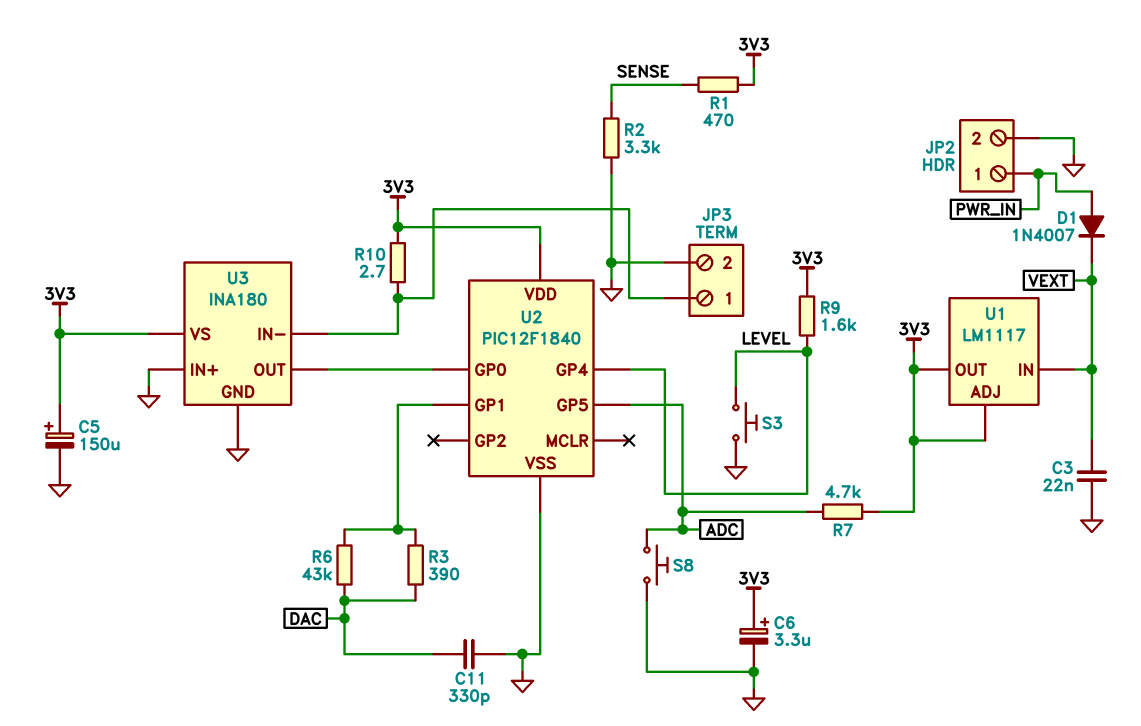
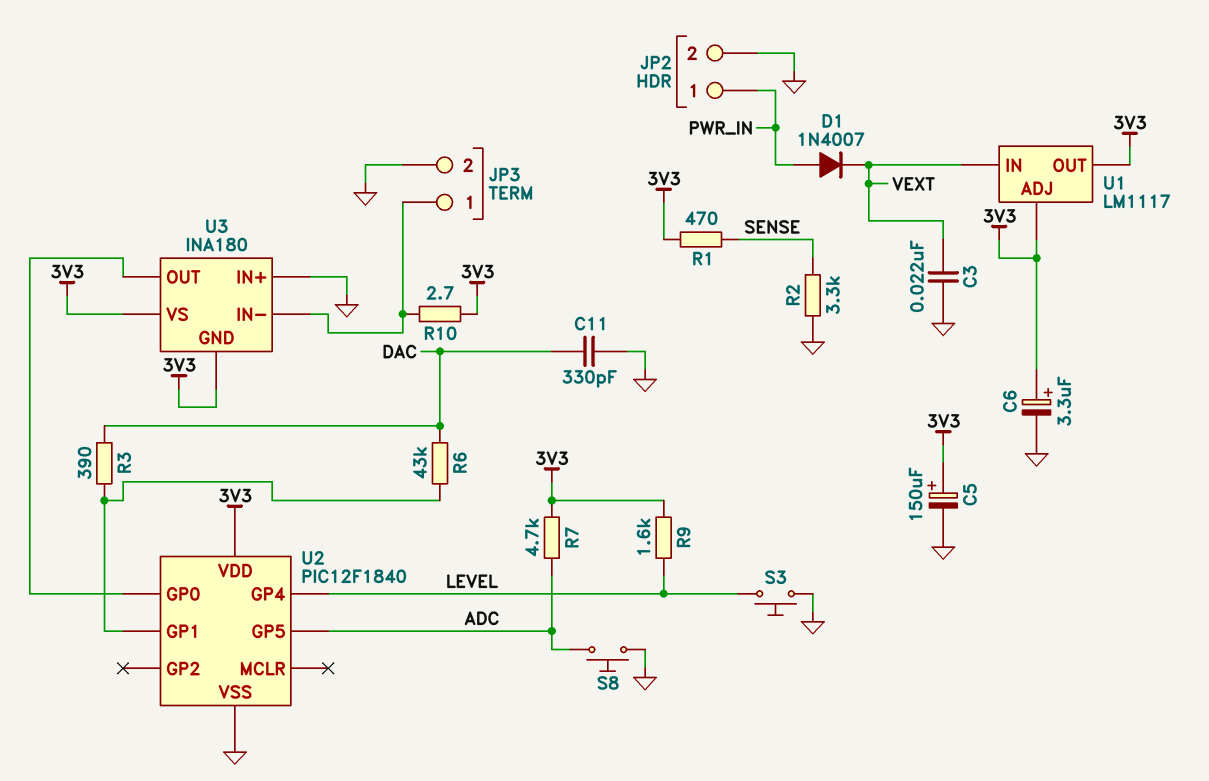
U3 pin GND: GND -> 3V3

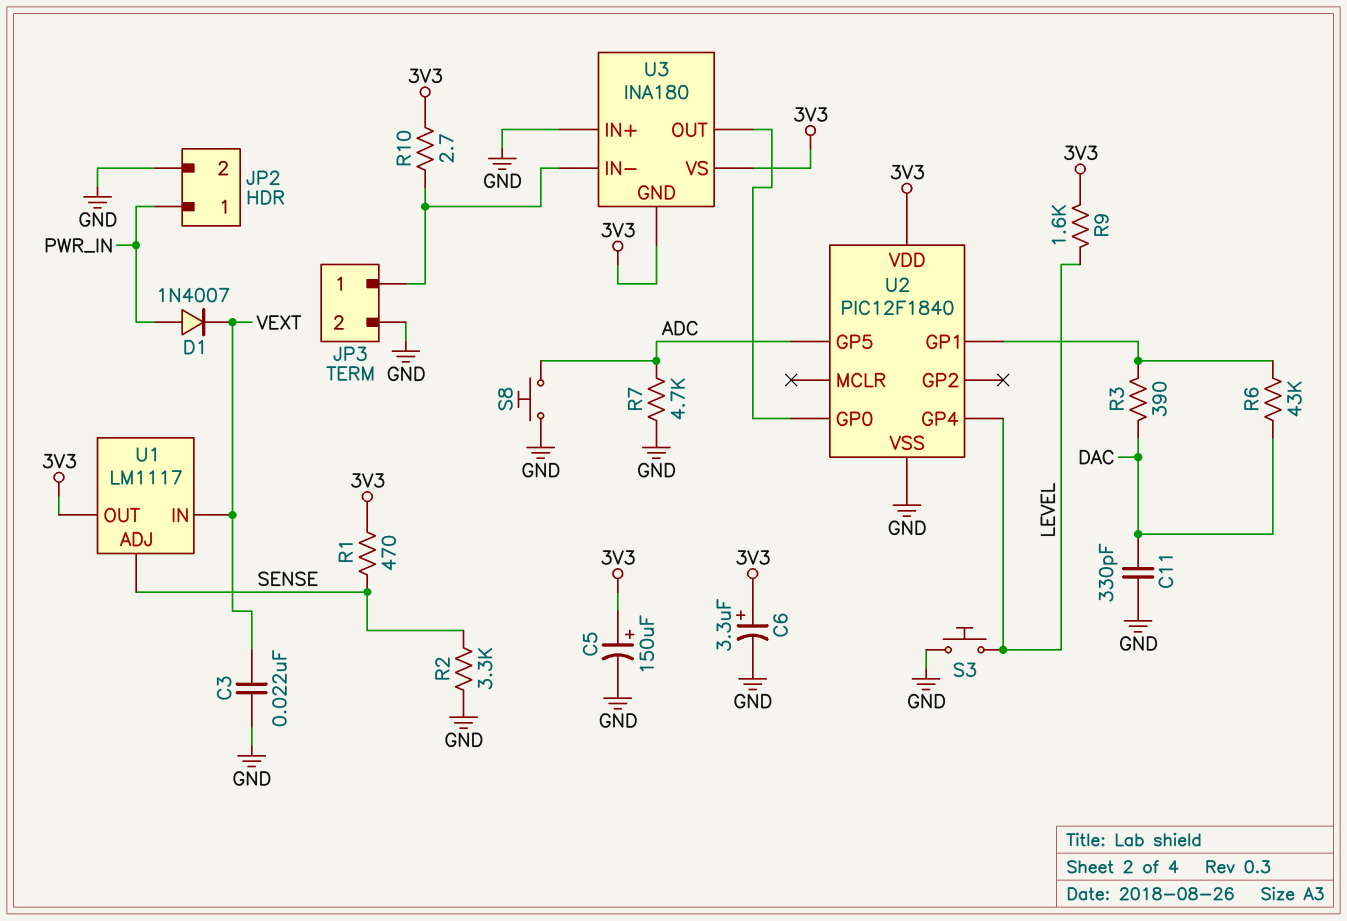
R7: 4.7k (3V3, ADC) -> 4.7k (ADC, GND)
U1 pin ADJ: 3V3 -> SENSE

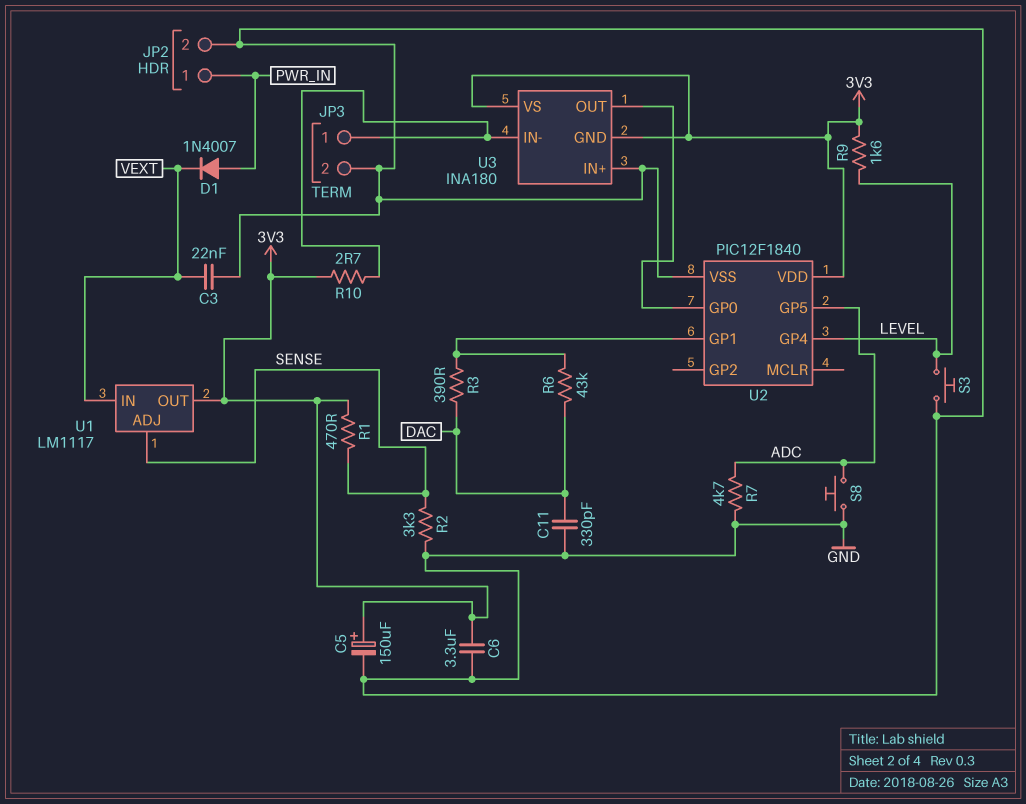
C6: 3.3uF (plus 3V3, minus GND) -> 3.3uF (3V3, GND)

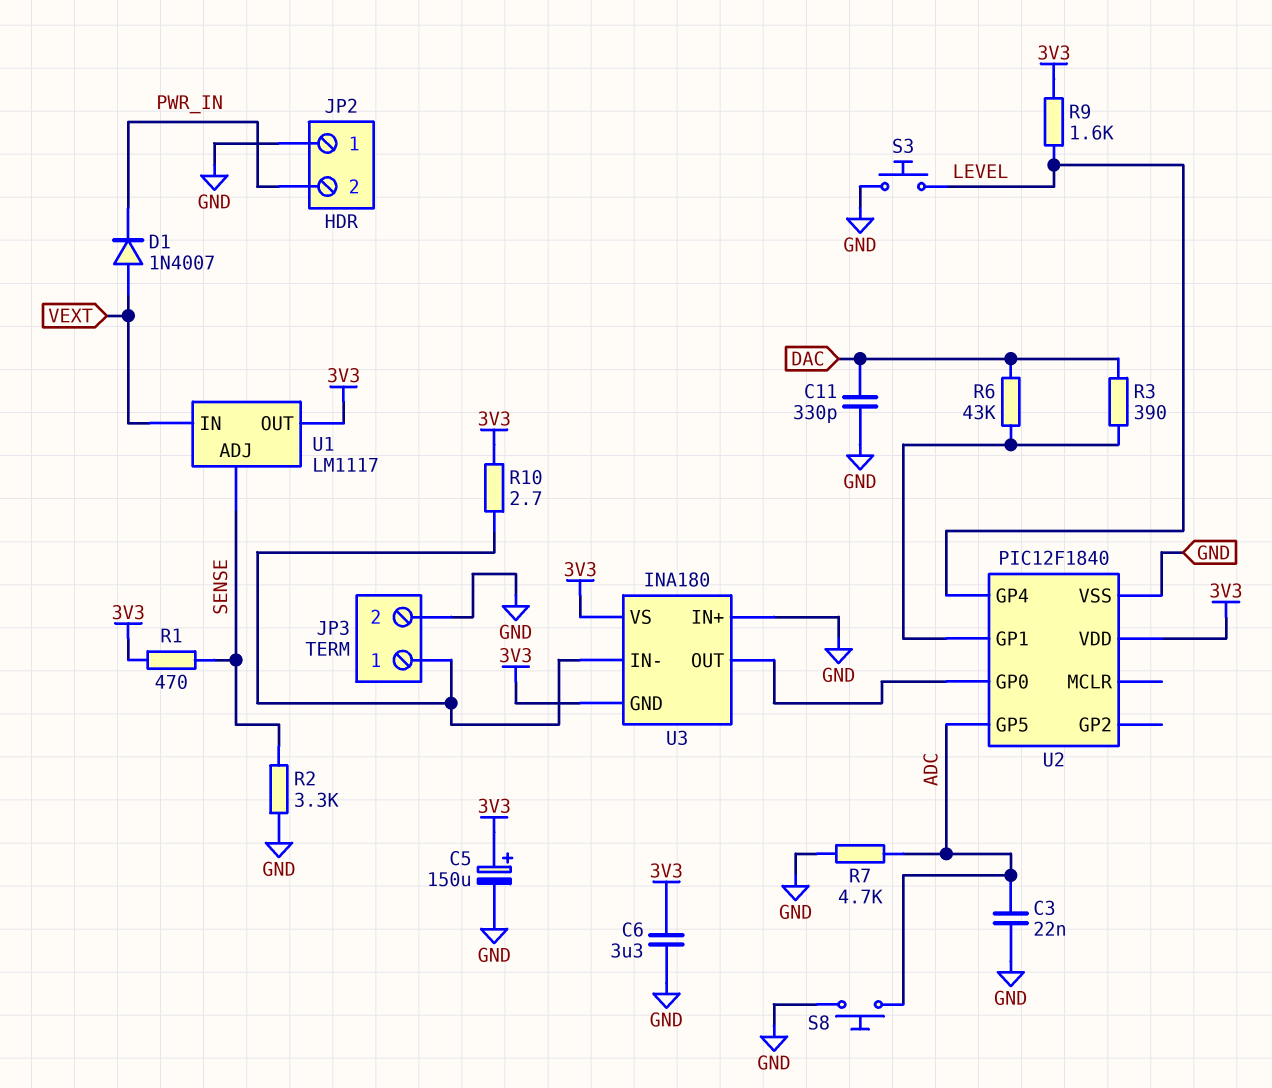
C3: 22nF (GND, VEXT) -> 22nF (ADC, GND)
D1: diode 1N4007 (A PWR_IN, K VEXT) -> diode 1N4007 (A VEXT, K PWR_IN)
JP2 pin 1: PWR_IN -> GND
JP2 pin 2: GND -> PWR_IN

